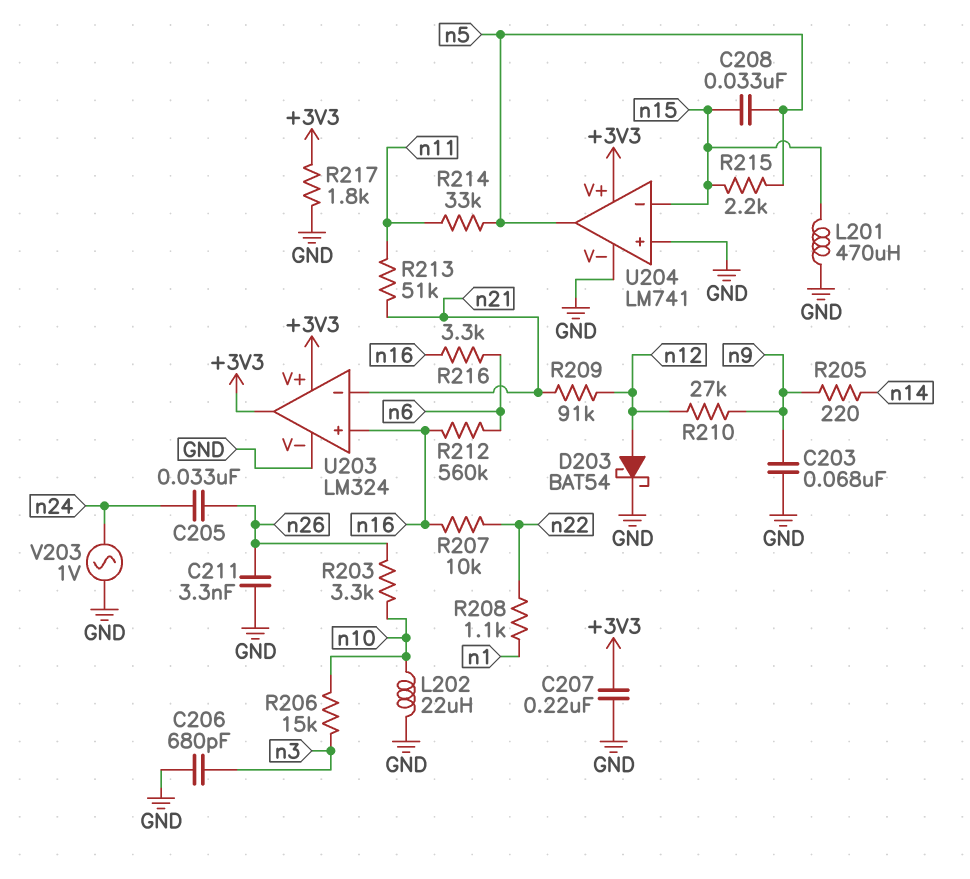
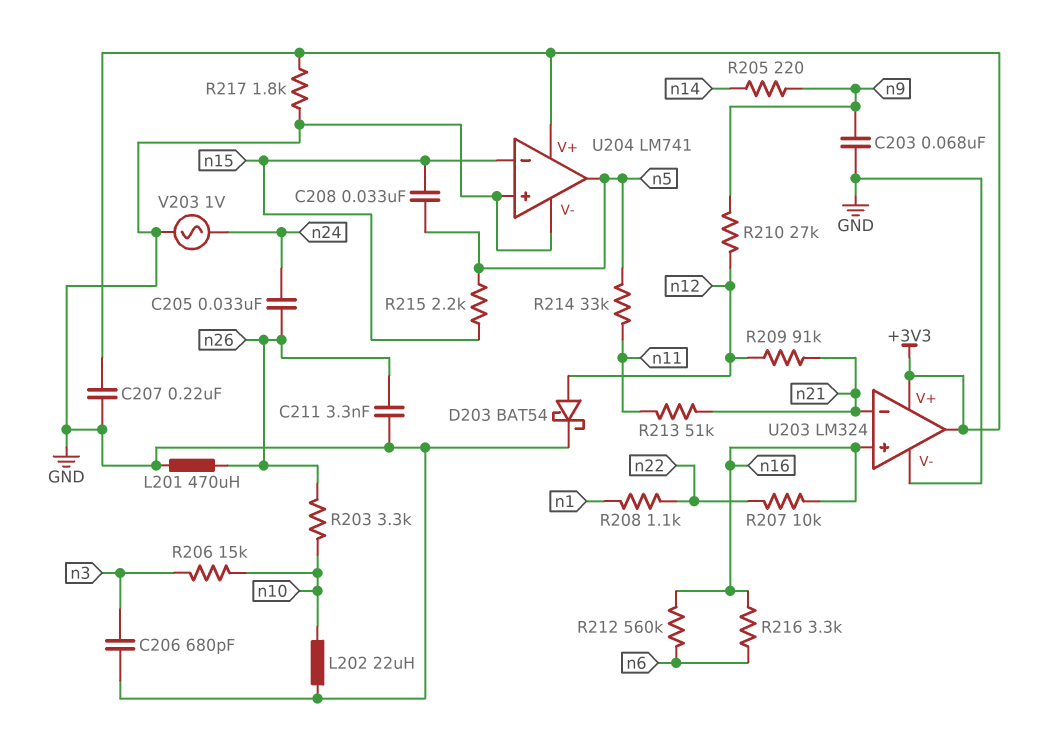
L201: 470uH (GND, n15) -> 470uH (GND, n26)

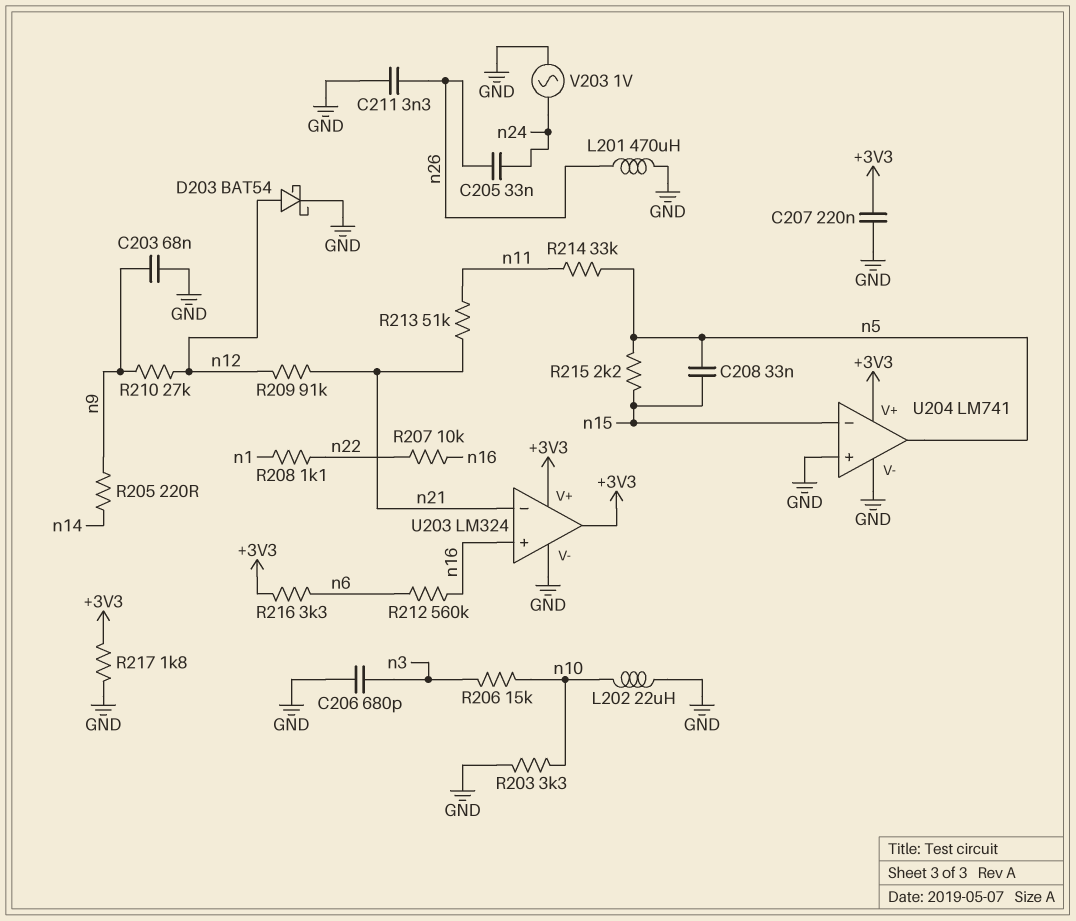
R203: 3.3k (n10, n26) -> 3.3k (GND, n10)
R216: 3.3k (n6, n16) -> 3.3k (+3V3, n6)

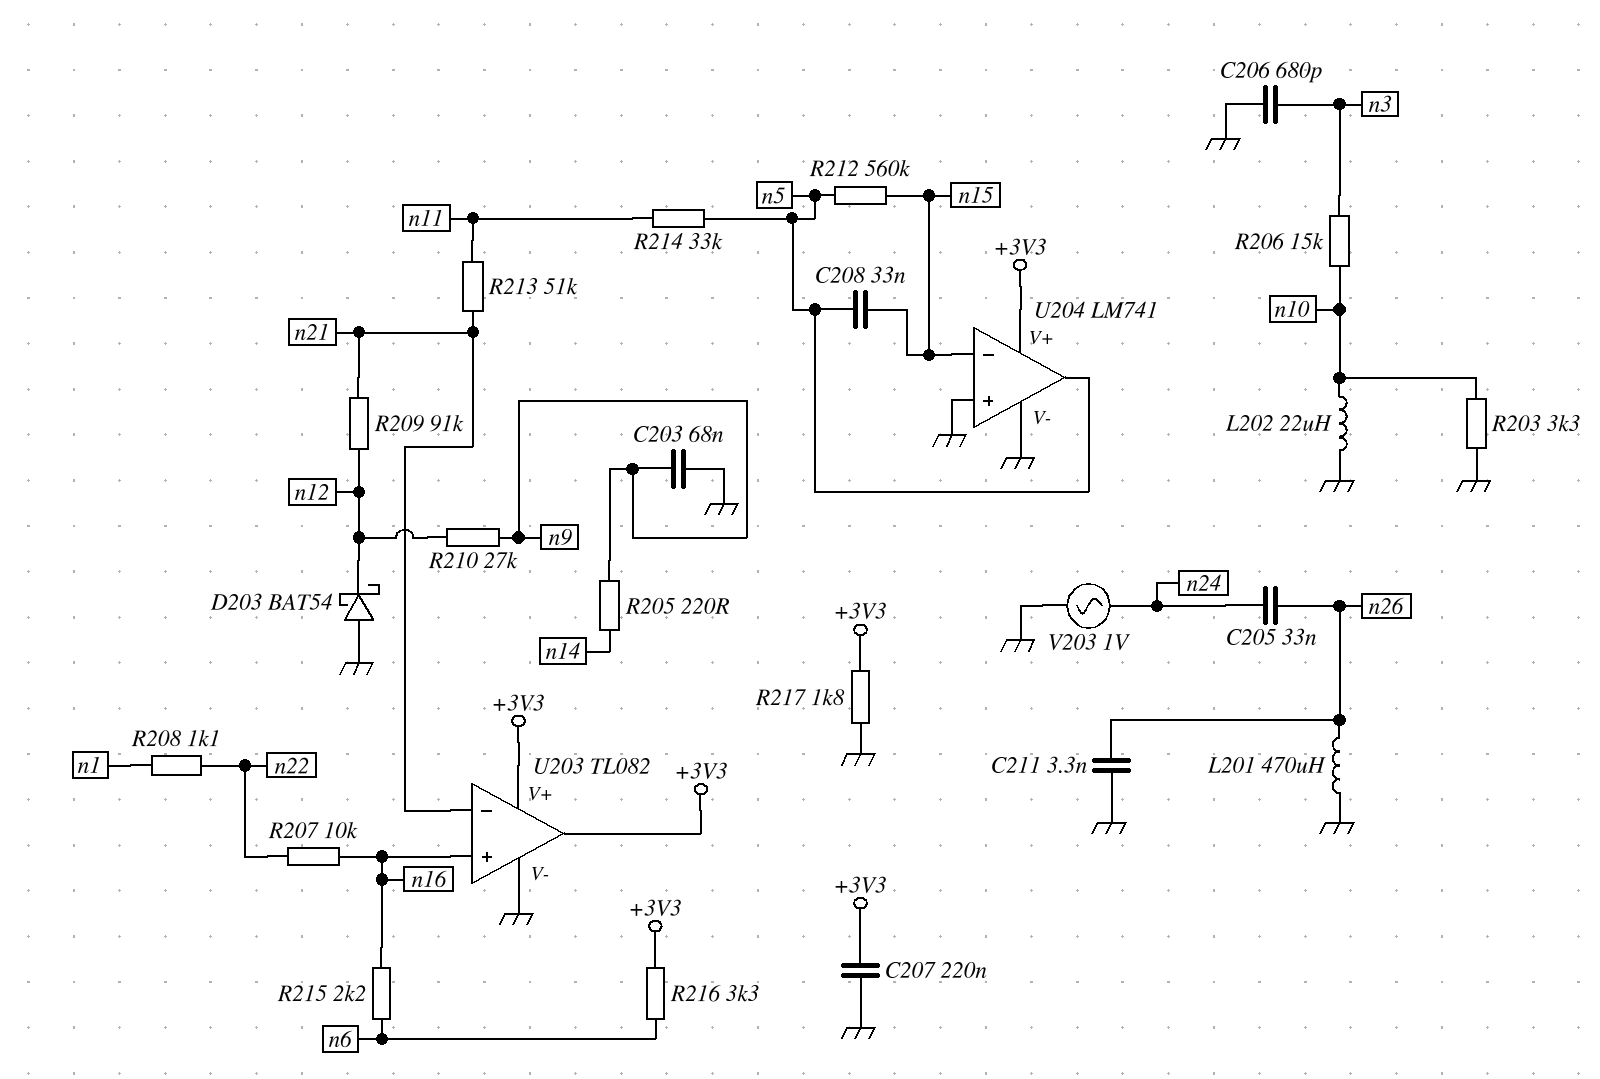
D203: schottky BAT54 (A n12, K GND) -> schottky BAT54 (A GND, K n12)
R212: 560k (n6, n16) -> 560k (n5, n15)
R215: 2.2k (n5, n15) -> 2.2k (n6, n16)
U203: LM324 -> TL082

